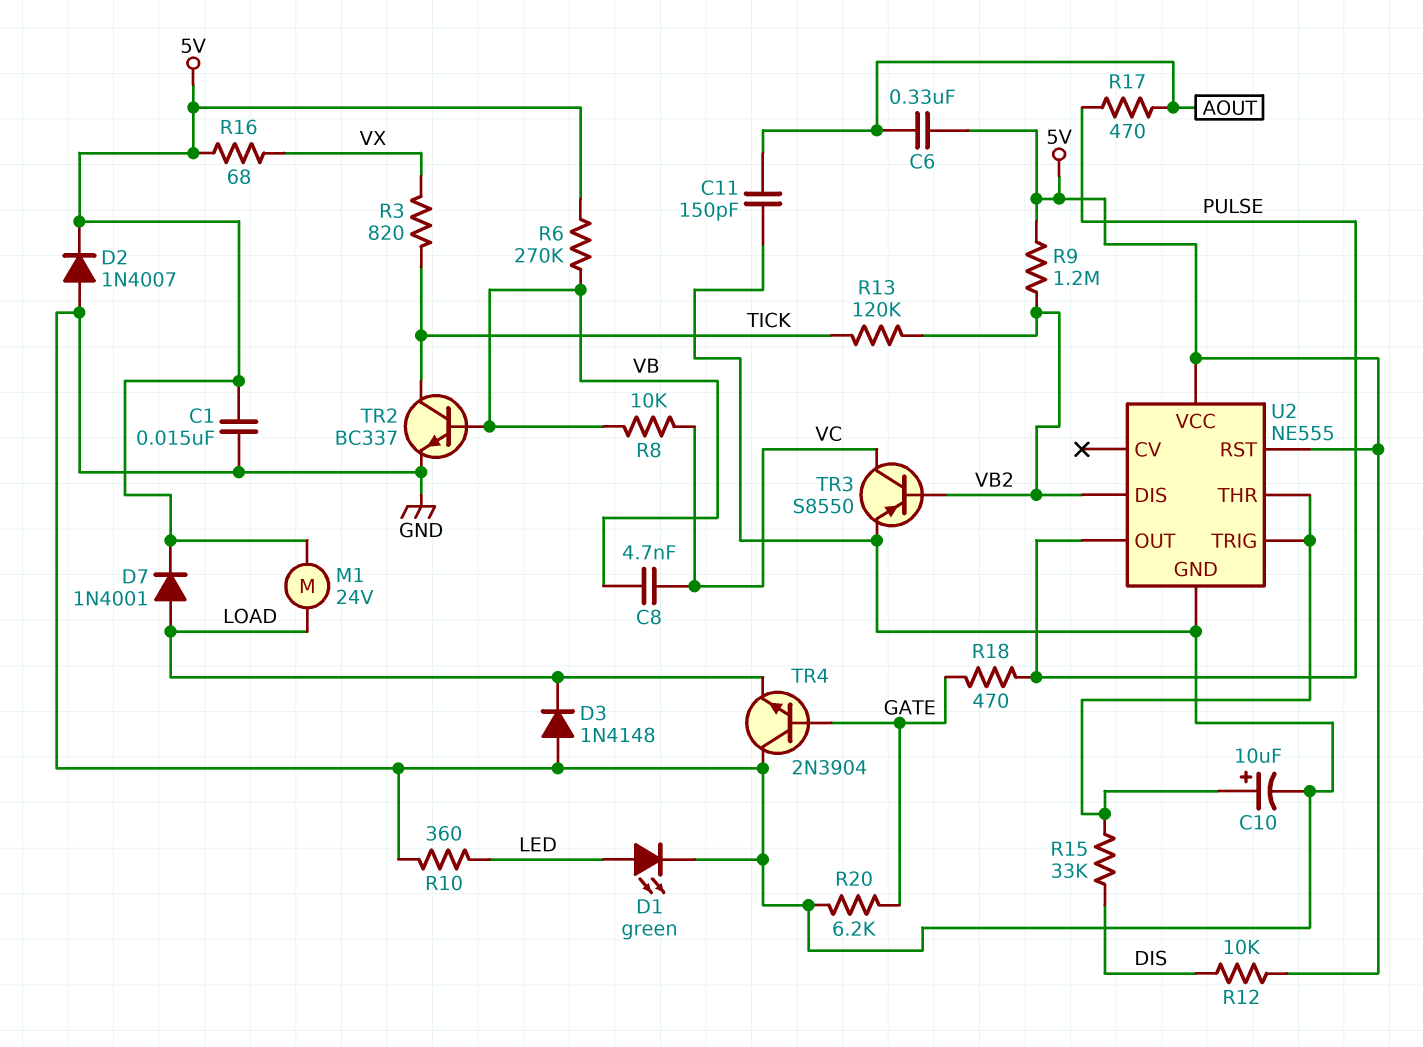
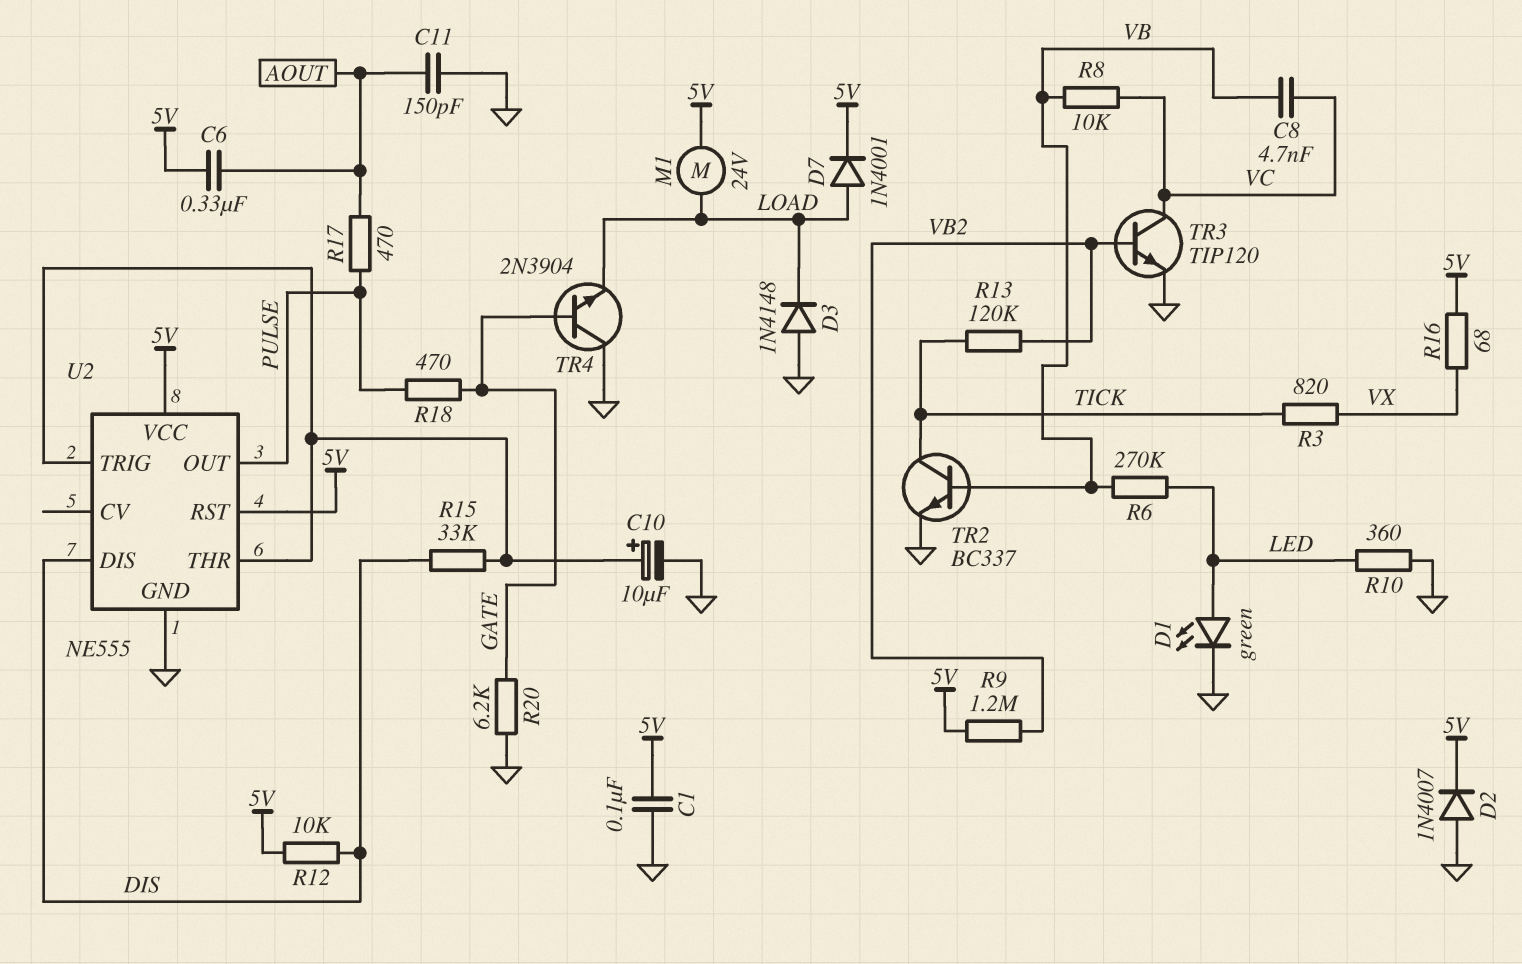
C1: 15nF (5V, GND) -> 100nF (5V, GND)
R6: 270k (5V, VB) -> 270k (LED, VB)
TR3: PNP S8550 (B VB2, C VC, E GND) -> NPN TIP120 (B VB2, C VC, E GND)
U2 pin DIS: VB2 -> DIS

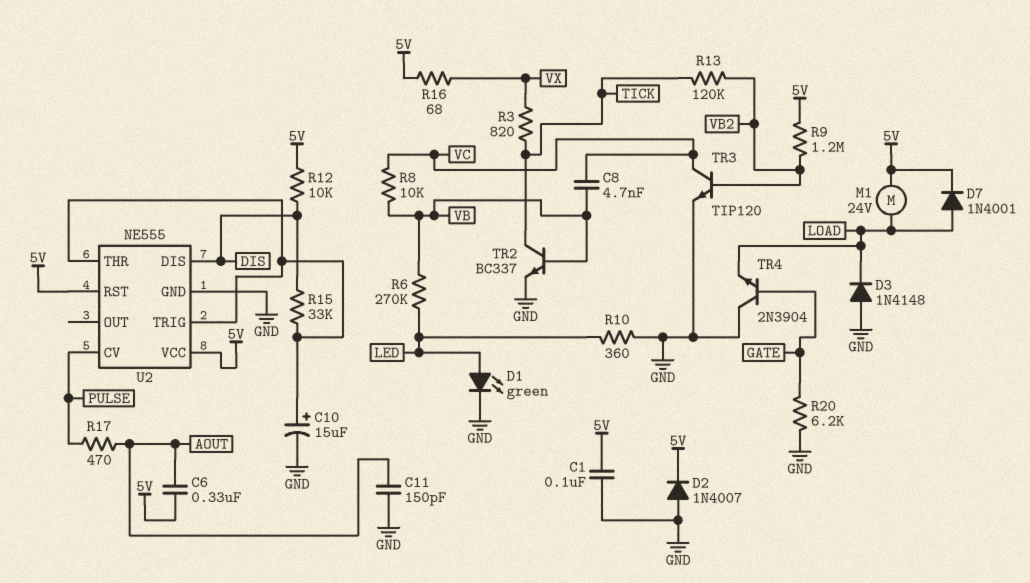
C10: 10uF (plus U2/THR, minus GND) -> 15uF (plus U2/THR, minus GND)
R18: 470 (GATE, PULSE) -> none
U2 pin CV: none -> PULSE
U2 pin OUT: PULSE -> none

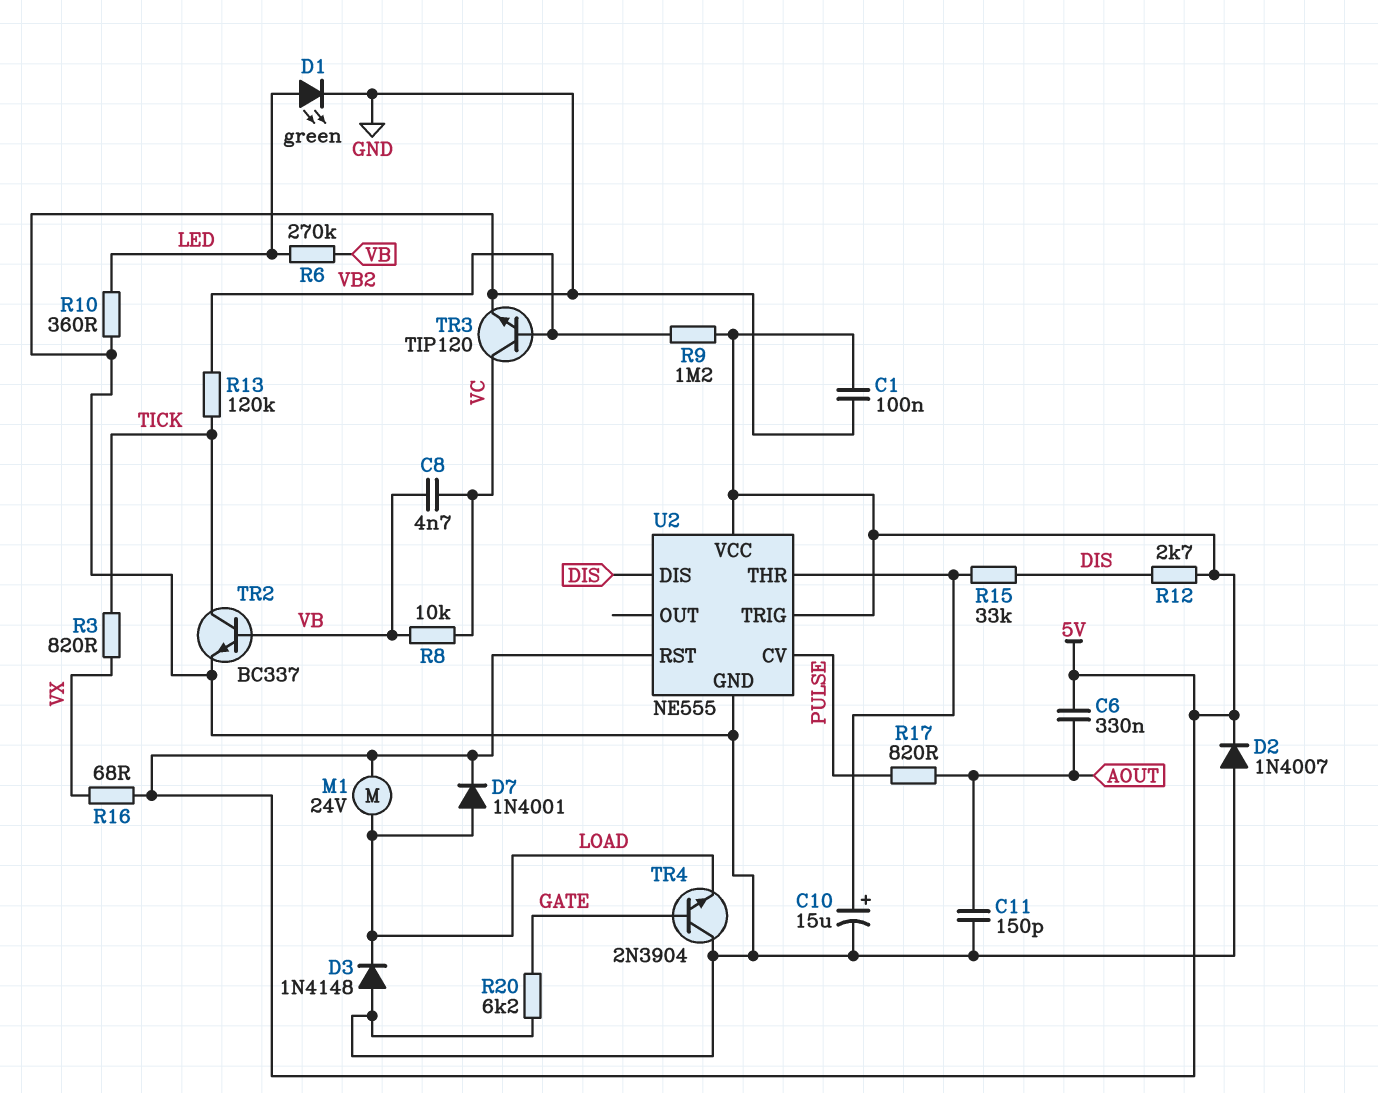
R12: 10k (5V, DIS) -> 2.7k (5V, DIS)
R17: 470 (AOUT, PULSE) -> 820 (AOUT, PULSE)
U2 pin TRIG: U2/THR -> 5V

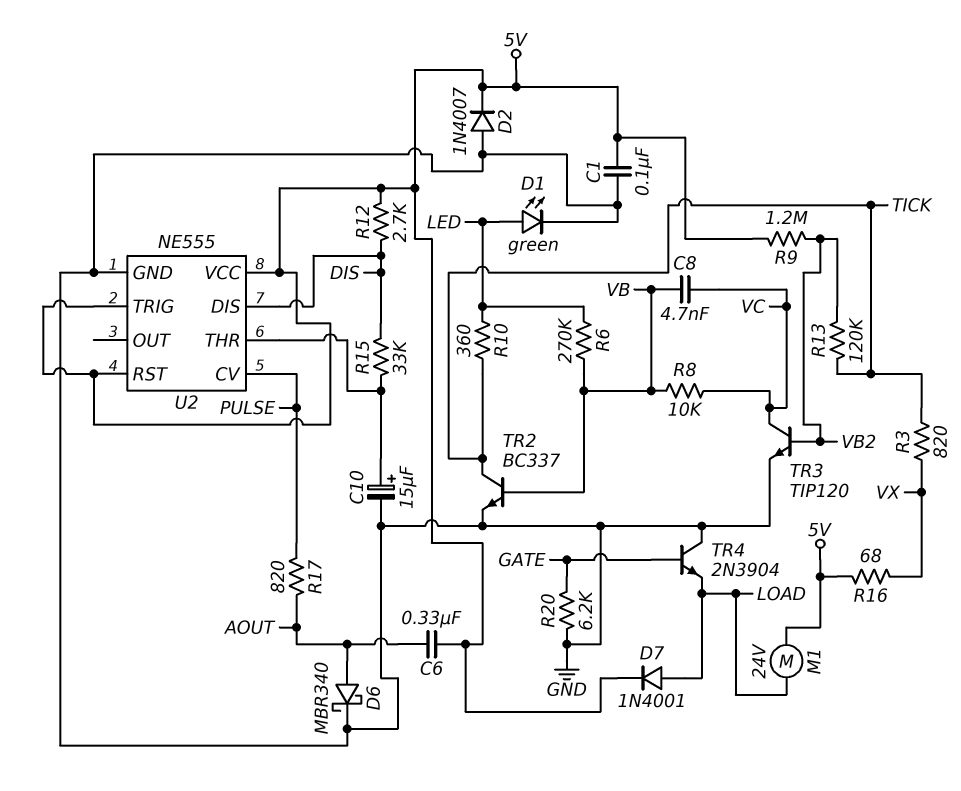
C11: 150pF (AOUT, GND) -> none
D3: diode 1N4148 (A GND, K LOAD) -> none
D6: none -> schottky MBR340 (A AOUT, K GND)
R10: 360 (GND, LED) -> 360 (LED, TICK)

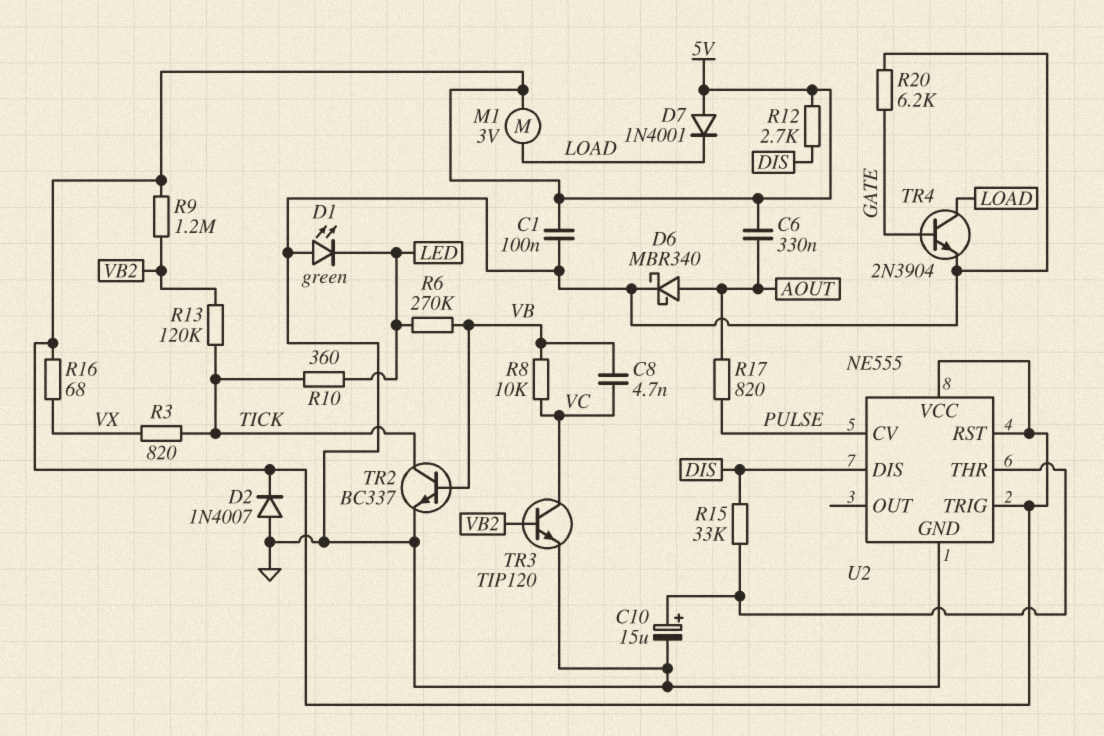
D1: LED green (A LED, K GND) -> LED green (A GND, K LED)
D7: diode 1N4001 (A LOAD, K 5V) -> diode 1N4001 (A 5V, K LOAD)
M1: motor 24V (5V, LOAD) -> motor 3V (5V, LOAD)
TR4: NPN 2N3904 (B GATE, C GND, E LOAD) -> NPN 2N3904 (B GATE, C LOAD, E GND)

